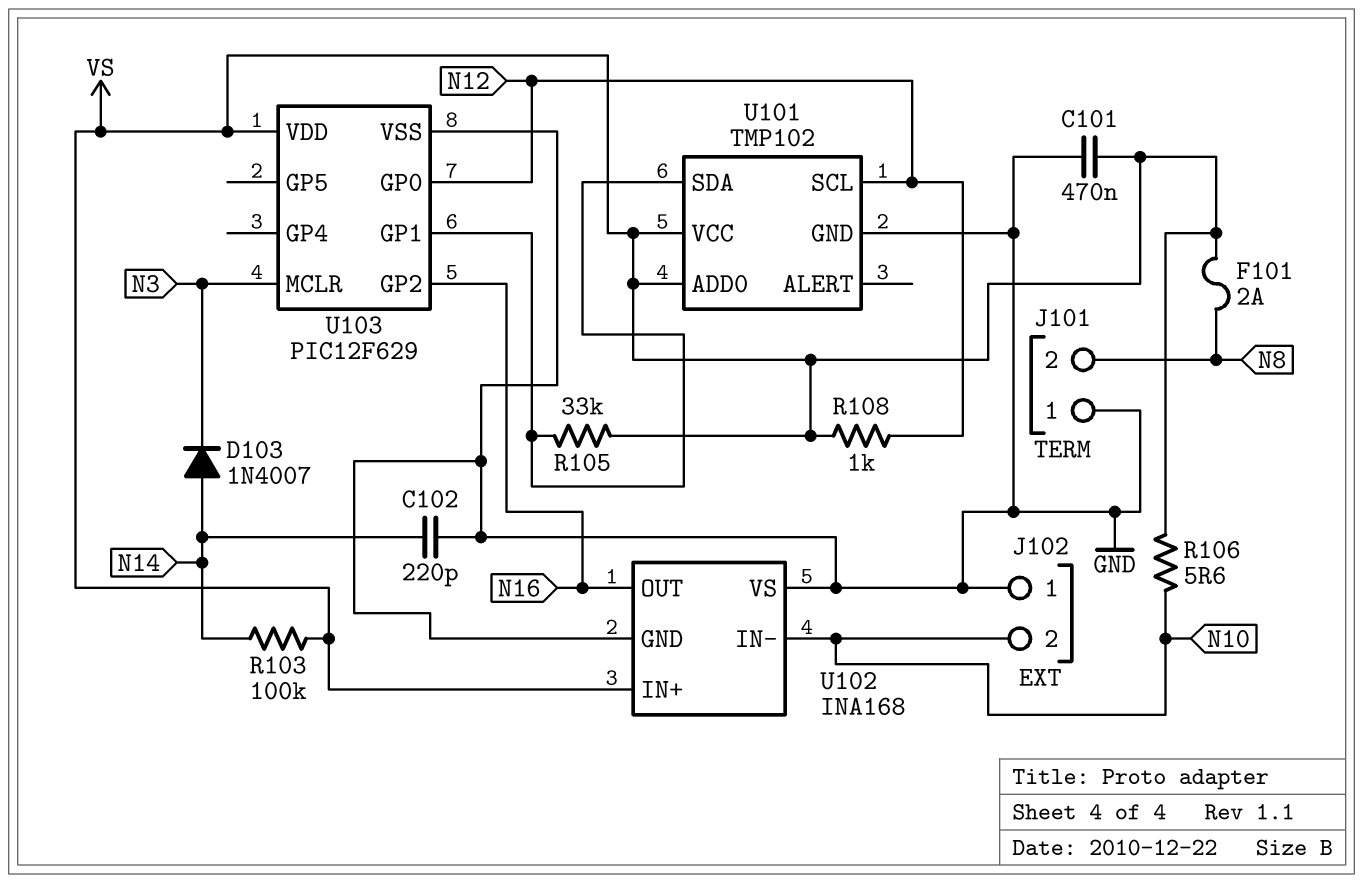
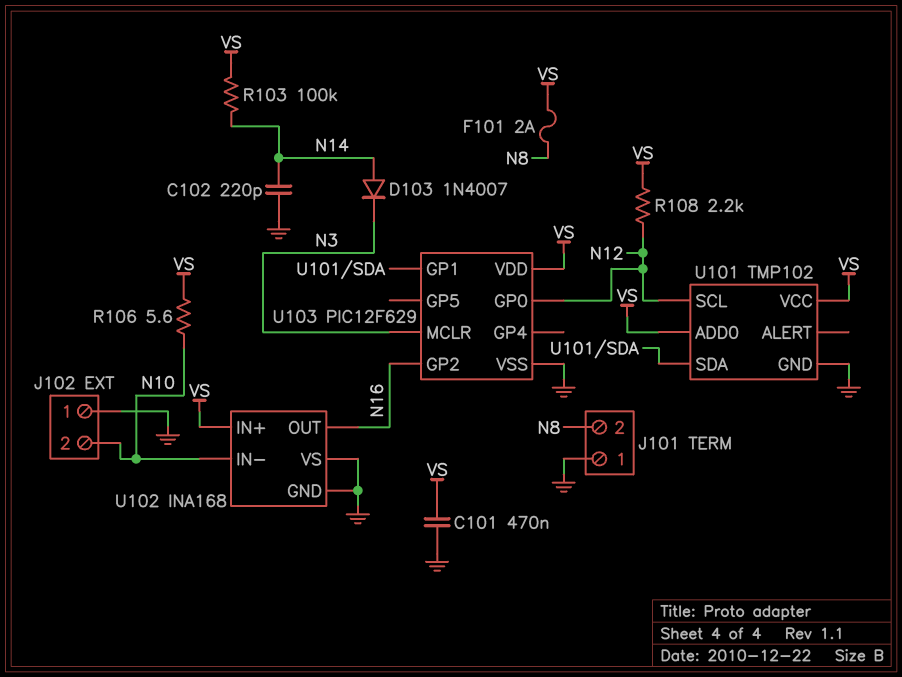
R105: 33k (U101/SDA, VS) -> none
R108: 1k (N12, VS) -> 2.2k (N12, VS)

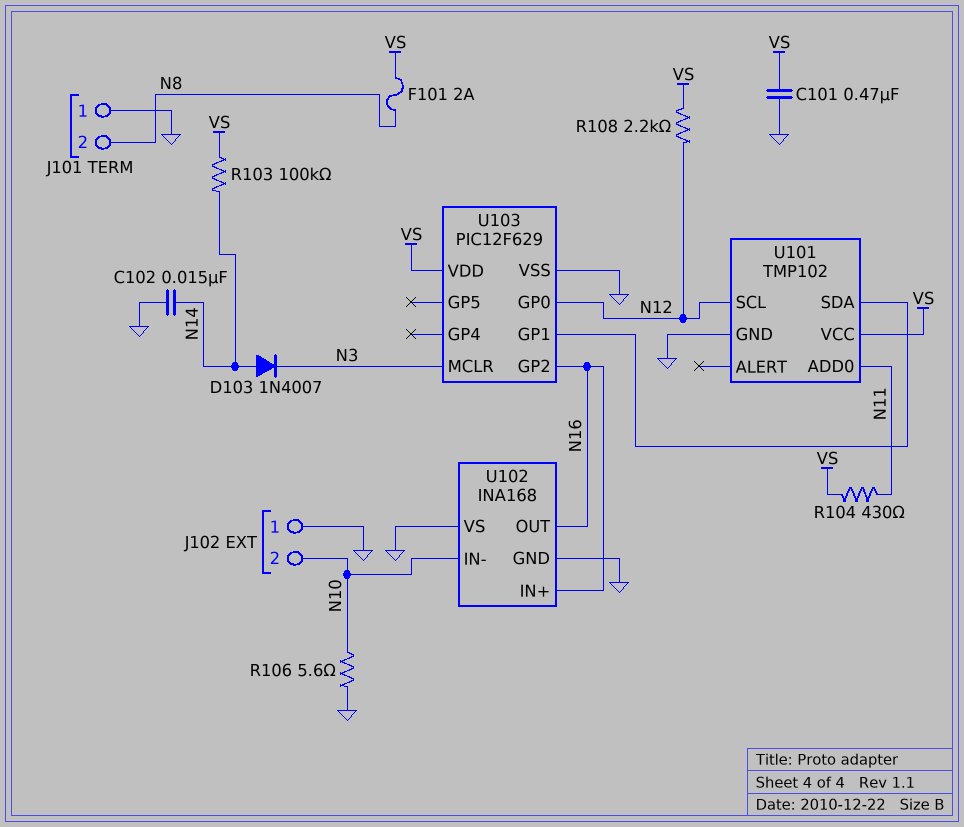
C102: 220pF (GND, N14) -> 15nF (GND, N14)
R104: none -> 430 (N11, VS)
R106: 5.6 (N10, VS) -> 5.6 (GND, N10)
U101 pin ADD0: VS -> N11
U102 pin IN+: VS -> N16

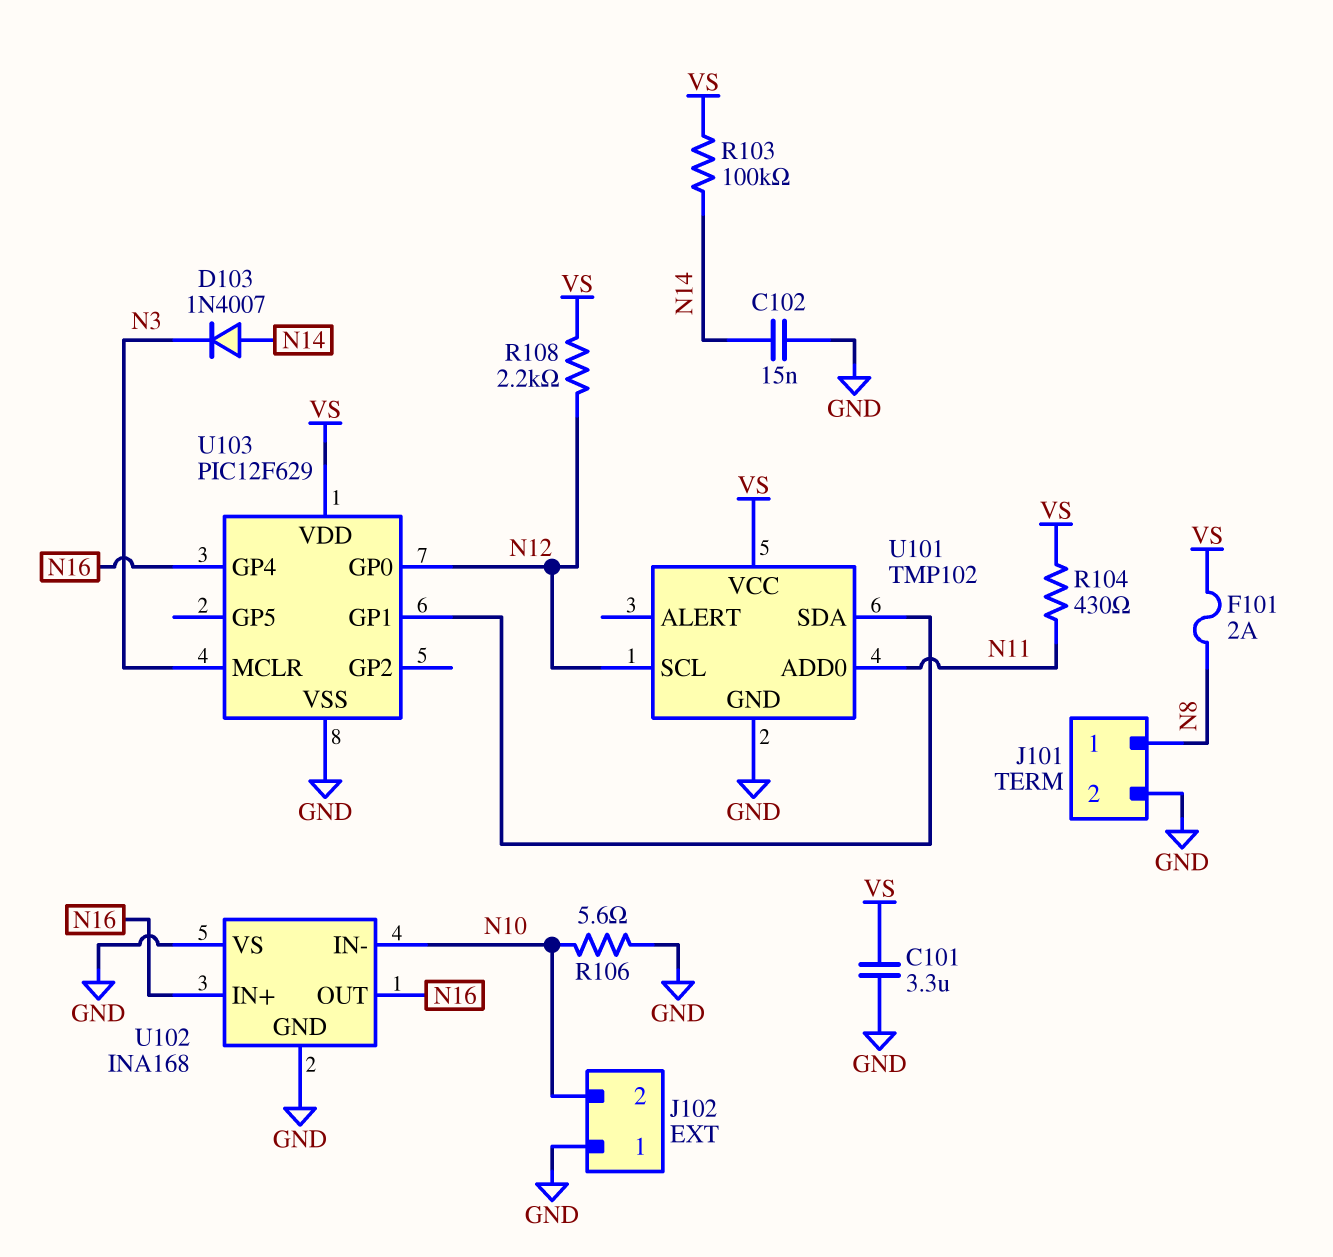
C101: 470nF (GND, VS) -> 3.3uF (GND, VS)
J101 pin 1: GND -> N8
J101 pin 2: N8 -> GND
U103 pin GP2: N16 -> none
U103 pin GP4: none -> N16

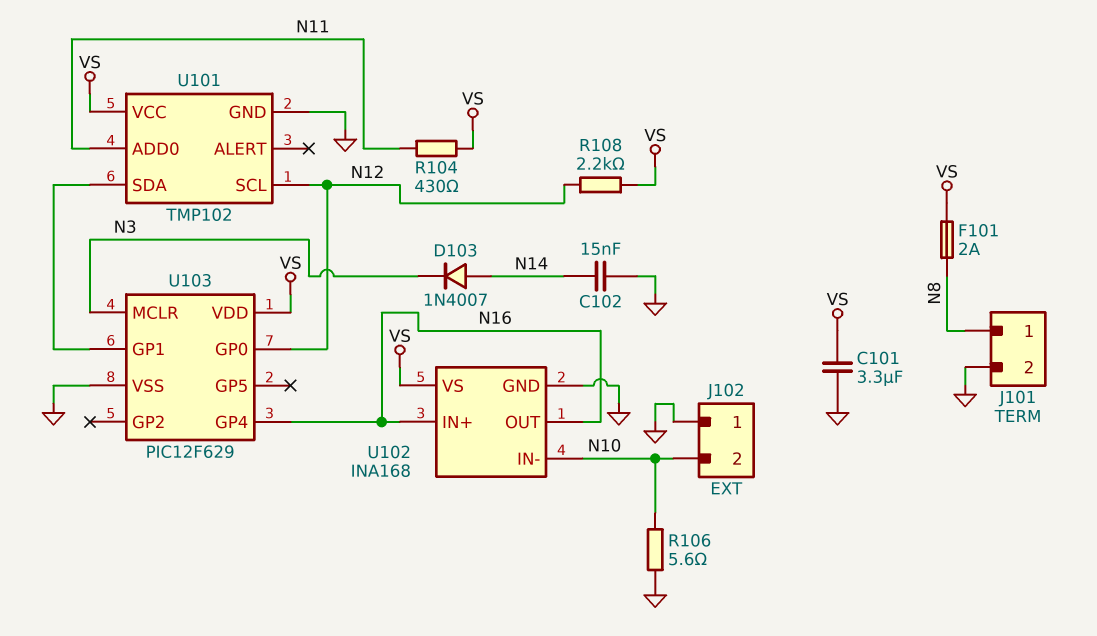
R103: 100k (N14, VS) -> none
U102 pin VS: GND -> VS

